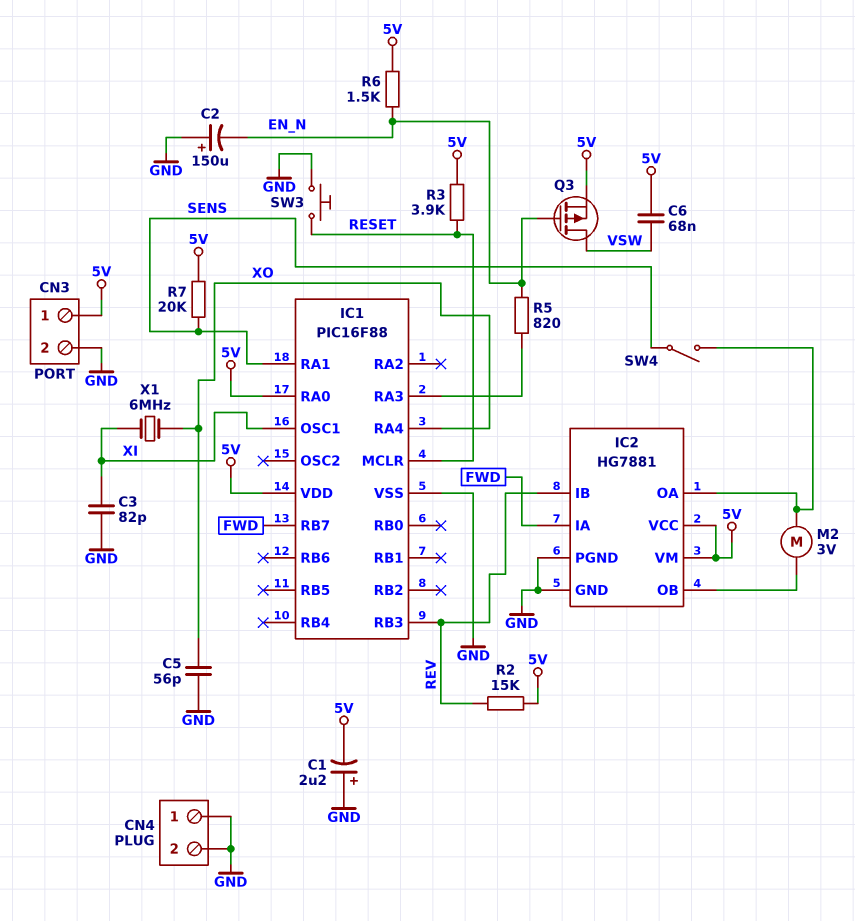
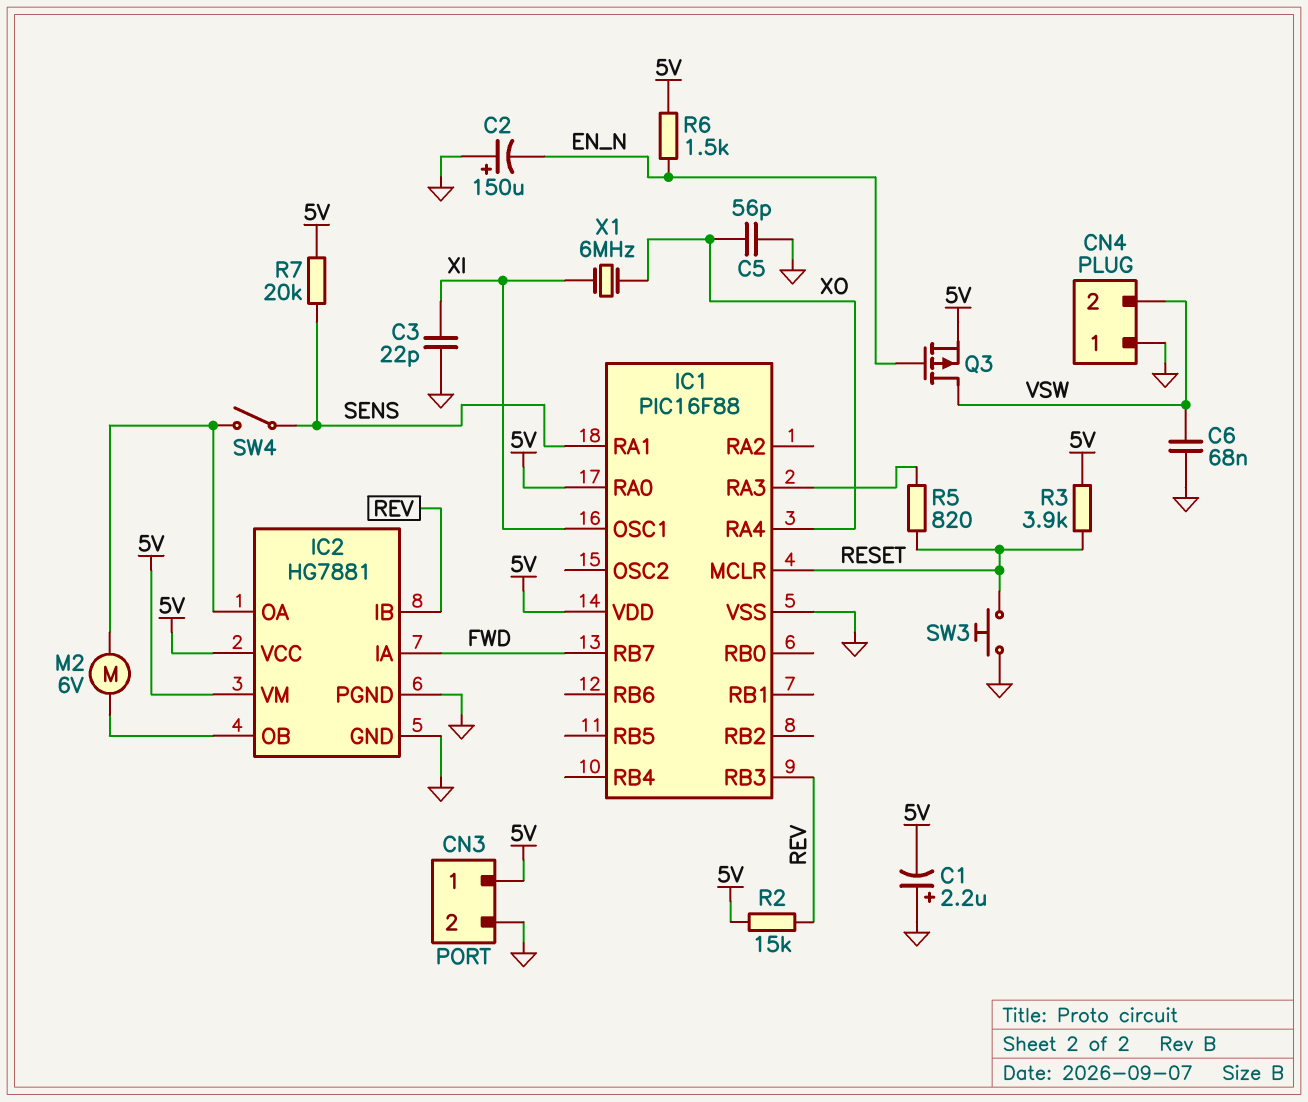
C3: 82pF (GND, XI) -> 22pF (GND, XI)
C6: 68nF (5V, VSW) -> 68nF (GND, VSW)
CN4 pin 2: GND -> VSW
M2: motor 3V (IC2/OA, IC2/OB) -> motor 6V (IC2/OA, IC2/OB)
R5: 820 (EN_N, IC1/RA3) -> 820 (IC1/RA3, RESET)

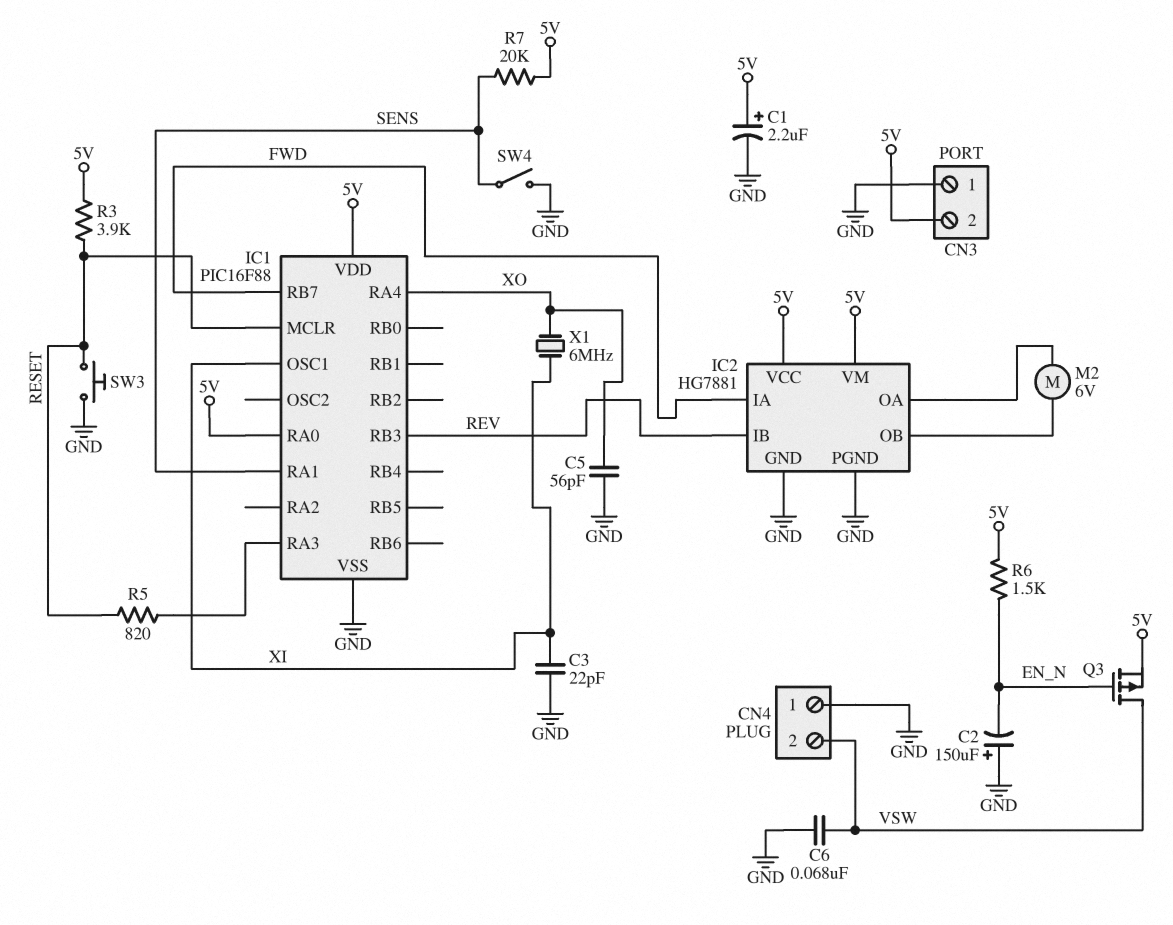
C1: 2.2uF (plus GND, minus 5V) -> 2.2uF (plus 5V, minus GND)
CN3 pin 1: 5V -> GND
CN3 pin 2: GND -> 5V
R2: 15k (5V, REV) -> none
SW4: switch (IC2/OA, SENS) -> switch (GND, SENS)

